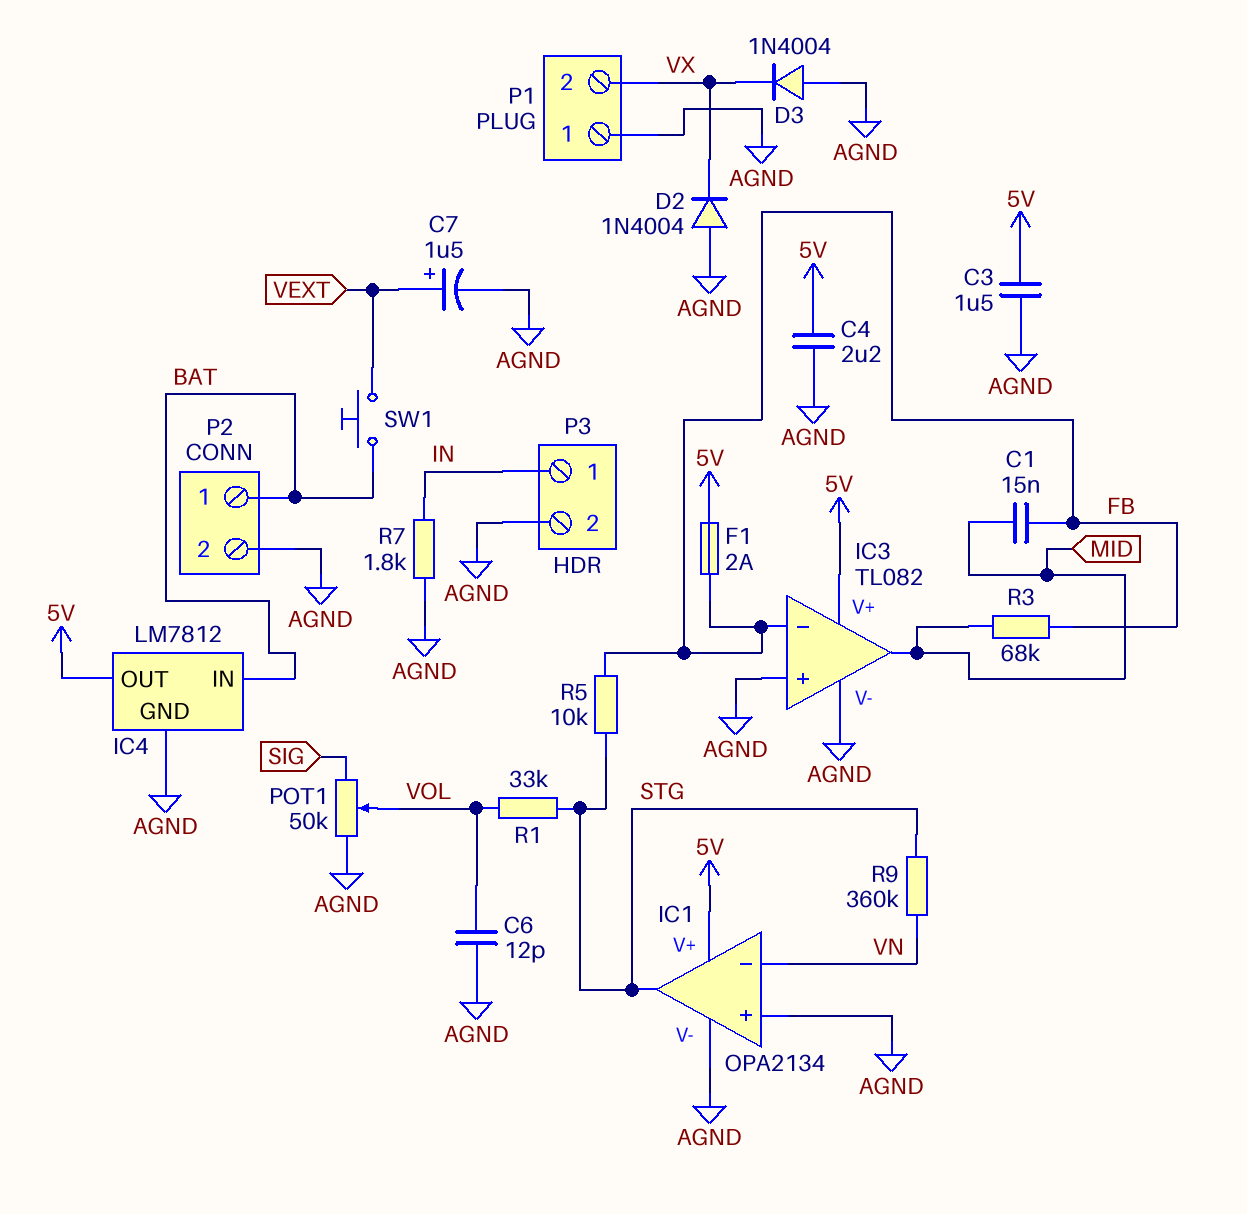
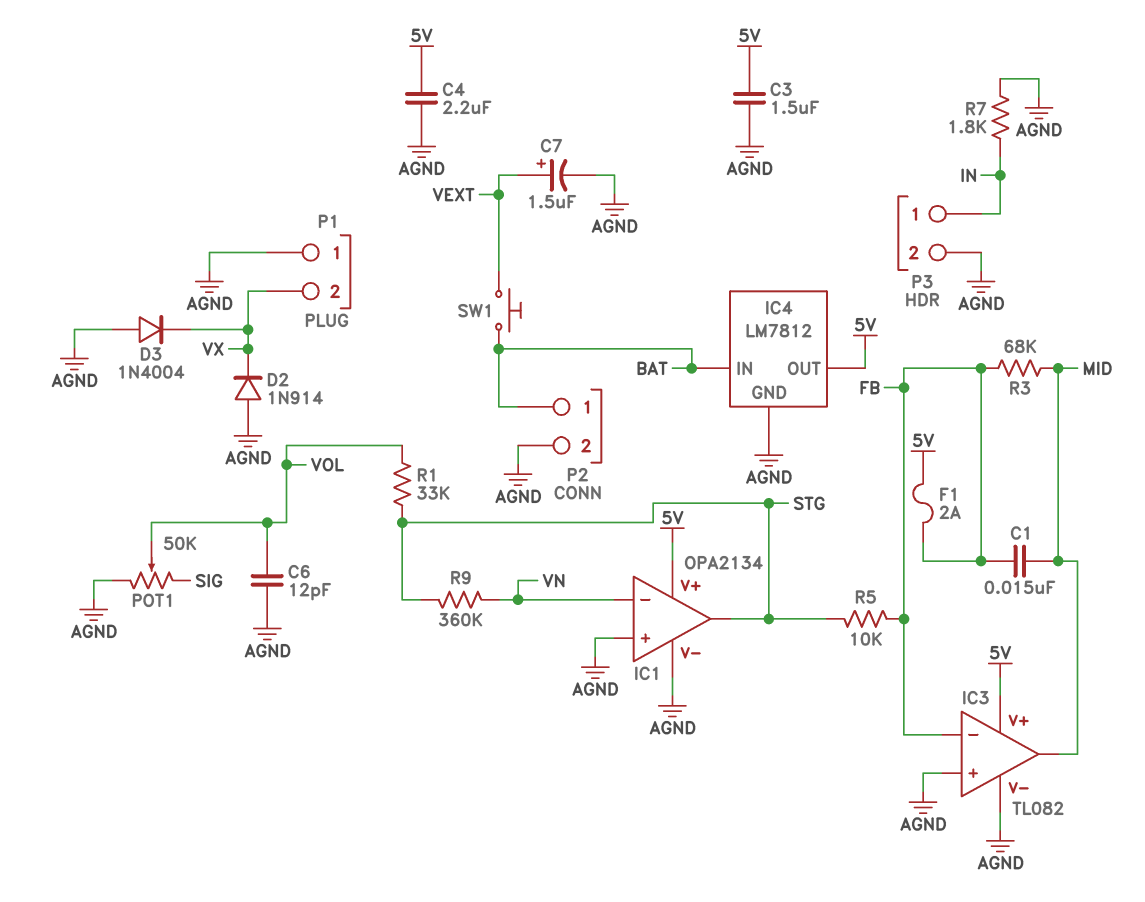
D2: diode 1N4004 (A AGND, K VX) -> diode 1N914 (A AGND, K VX)

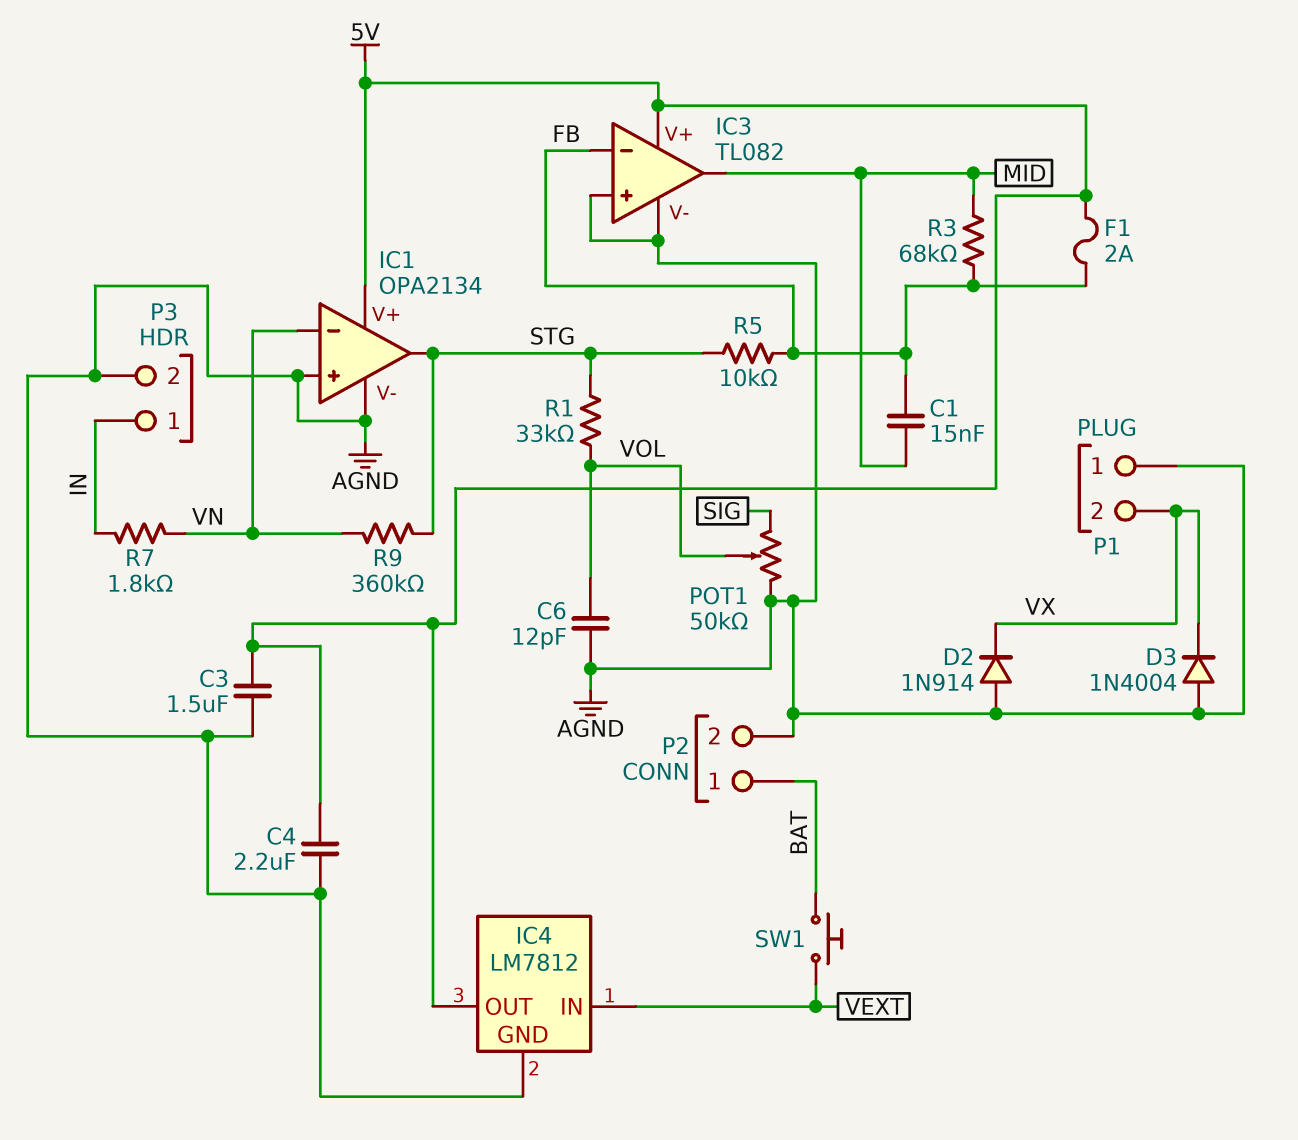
C7: 1.5uF (plus VEXT, minus AGND) -> none
IC4 pin IN: BAT -> VEXT
R7: 1.8k (AGND, IN) -> 1.8k (IN, VN)

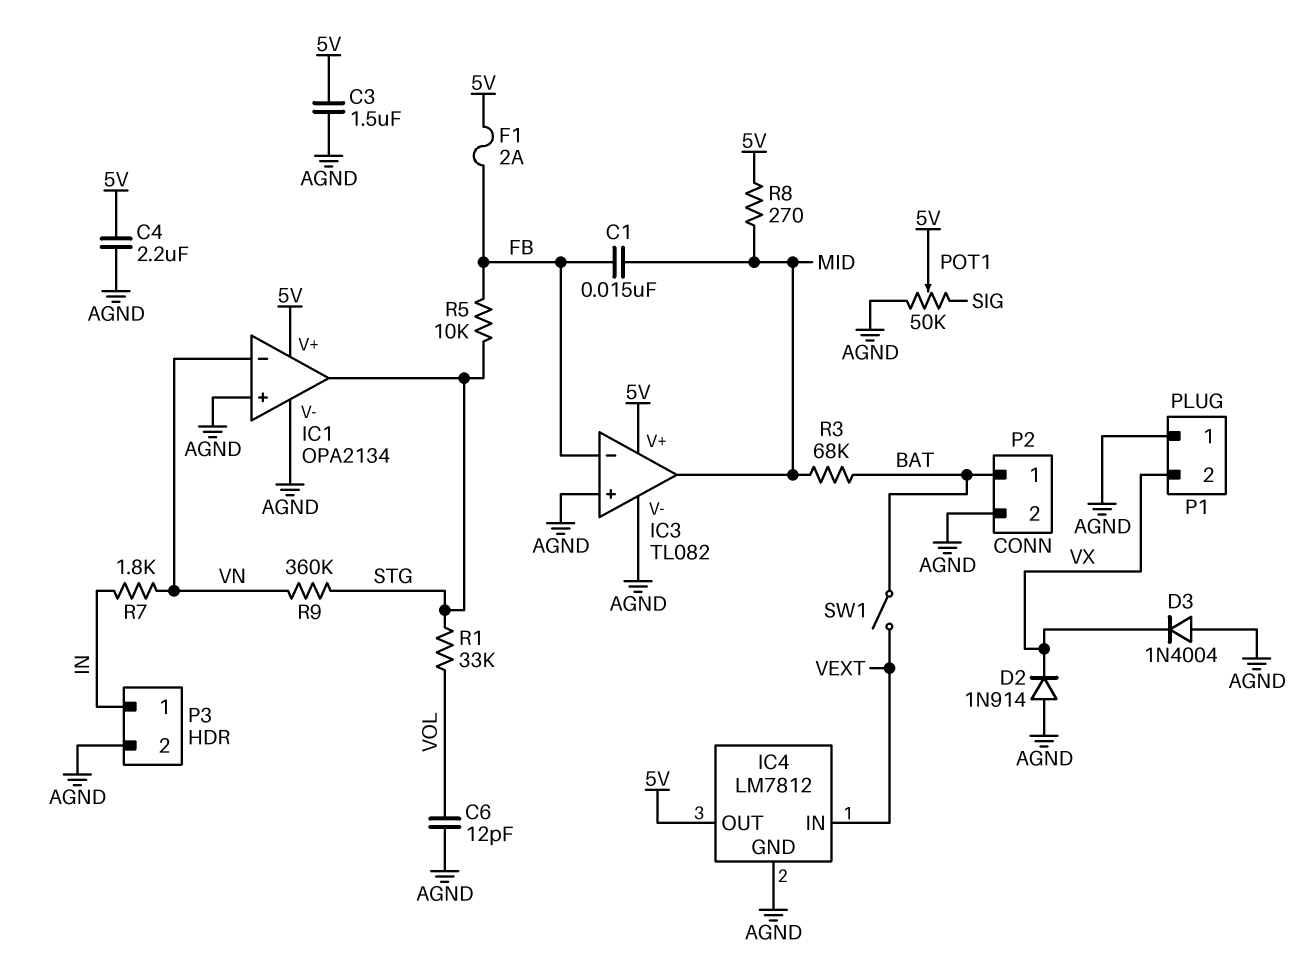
POT1: 50k (AGND, SIG, wiper VOL) -> 50k (AGND, SIG, wiper 5V)
R3: 68k (FB, MID) -> 68k (BAT, MID)
R8: none -> 270 (5V, MID)
SW1: button (BAT, VEXT) -> switch (BAT, VEXT)

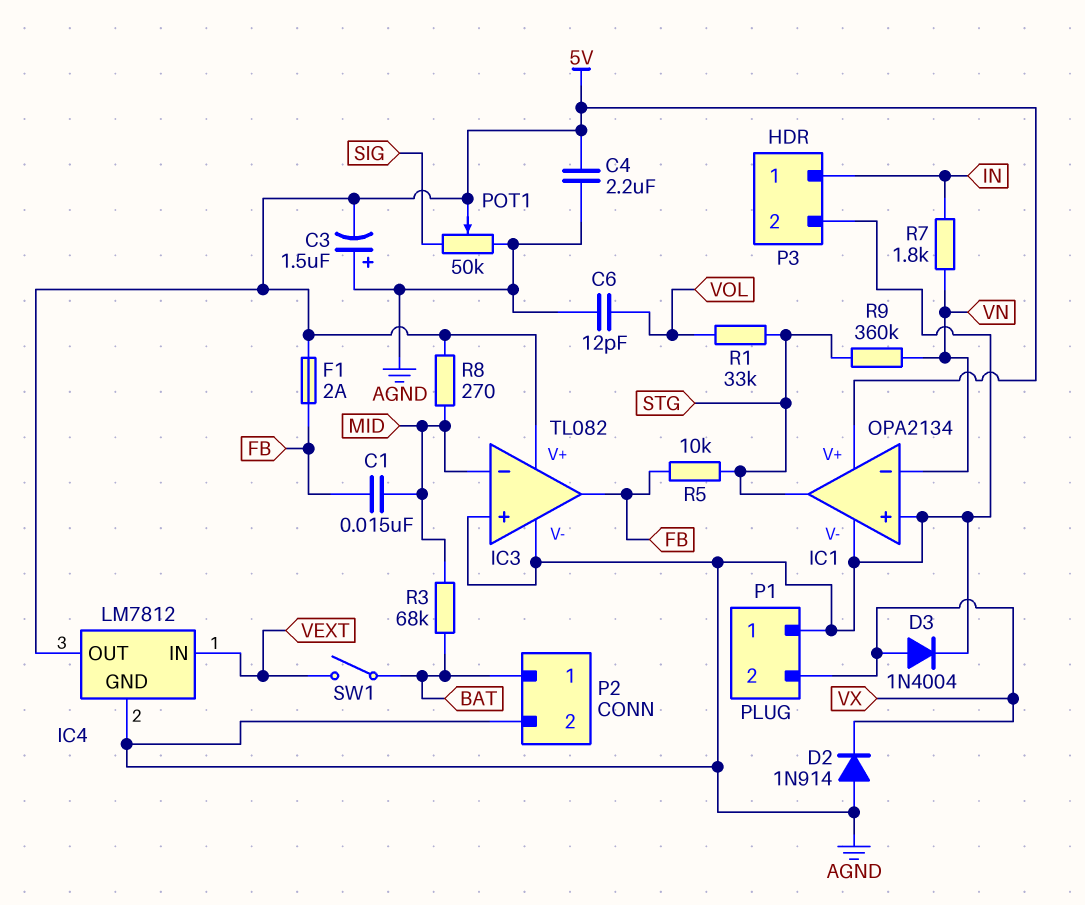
C3: 1.5uF (5V, AGND) -> 1.5uF (plus AGND, minus 5V)
D3: diode 1N4004 (A AGND, K VX) -> diode 1N4004 (A VX, K AGND)
IC3 pin in-: FB -> MID
IC3 pin out: MID -> FB

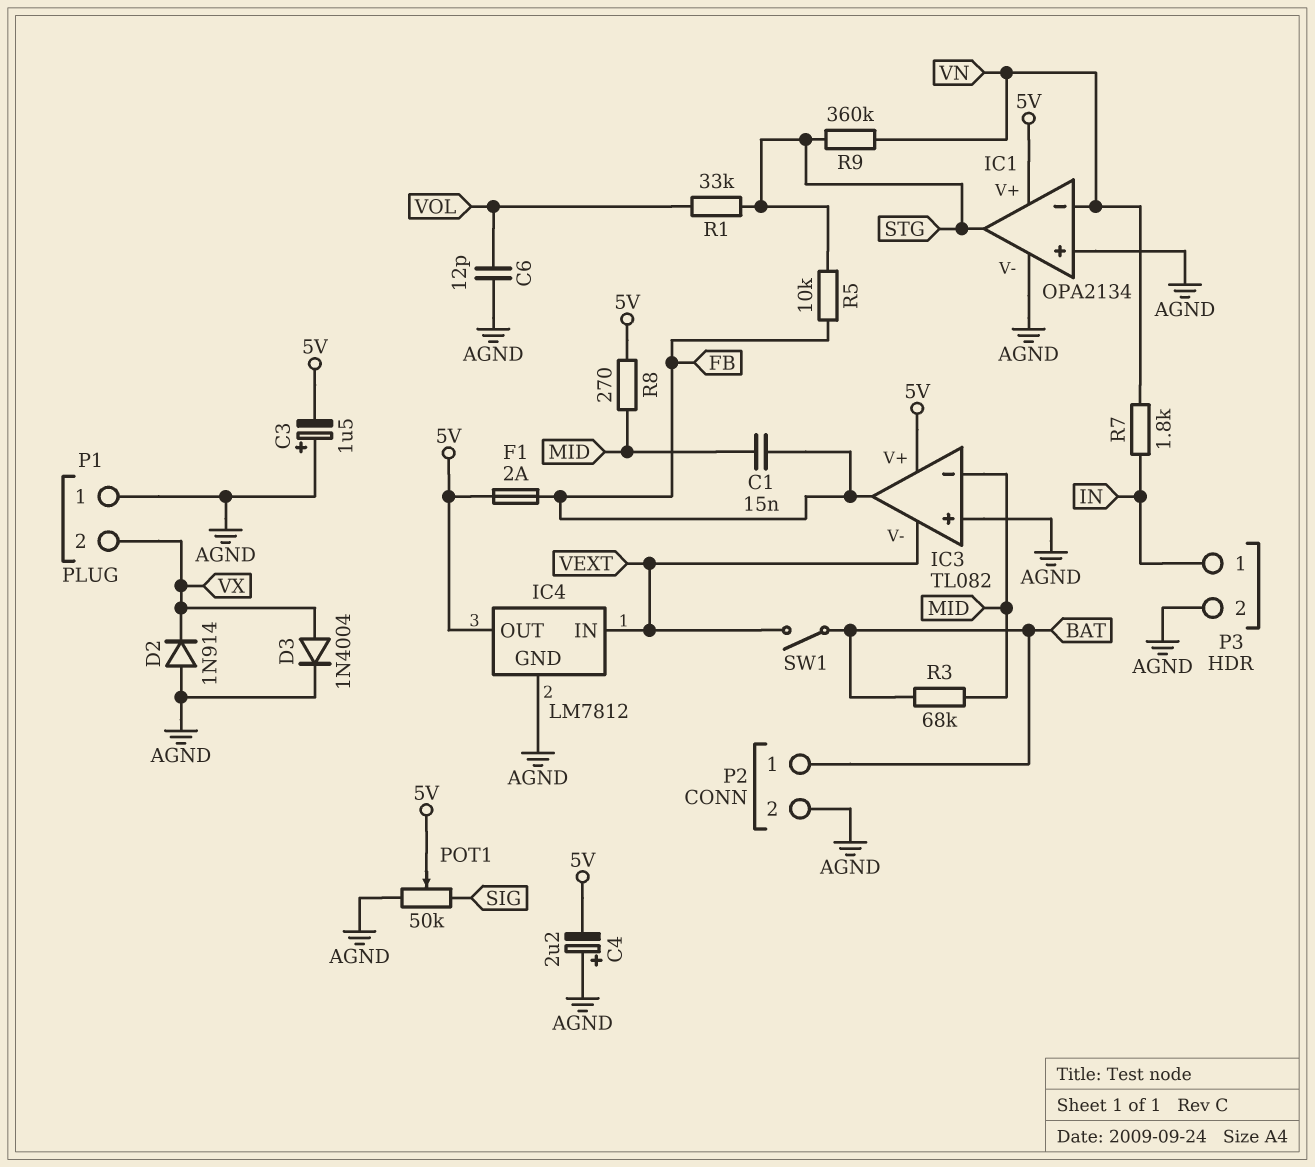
C4: 2.2uF (5V, AGND) -> 2.2uF (plus AGND, minus 5V)
IC3 pin V-: AGND -> VEXT

